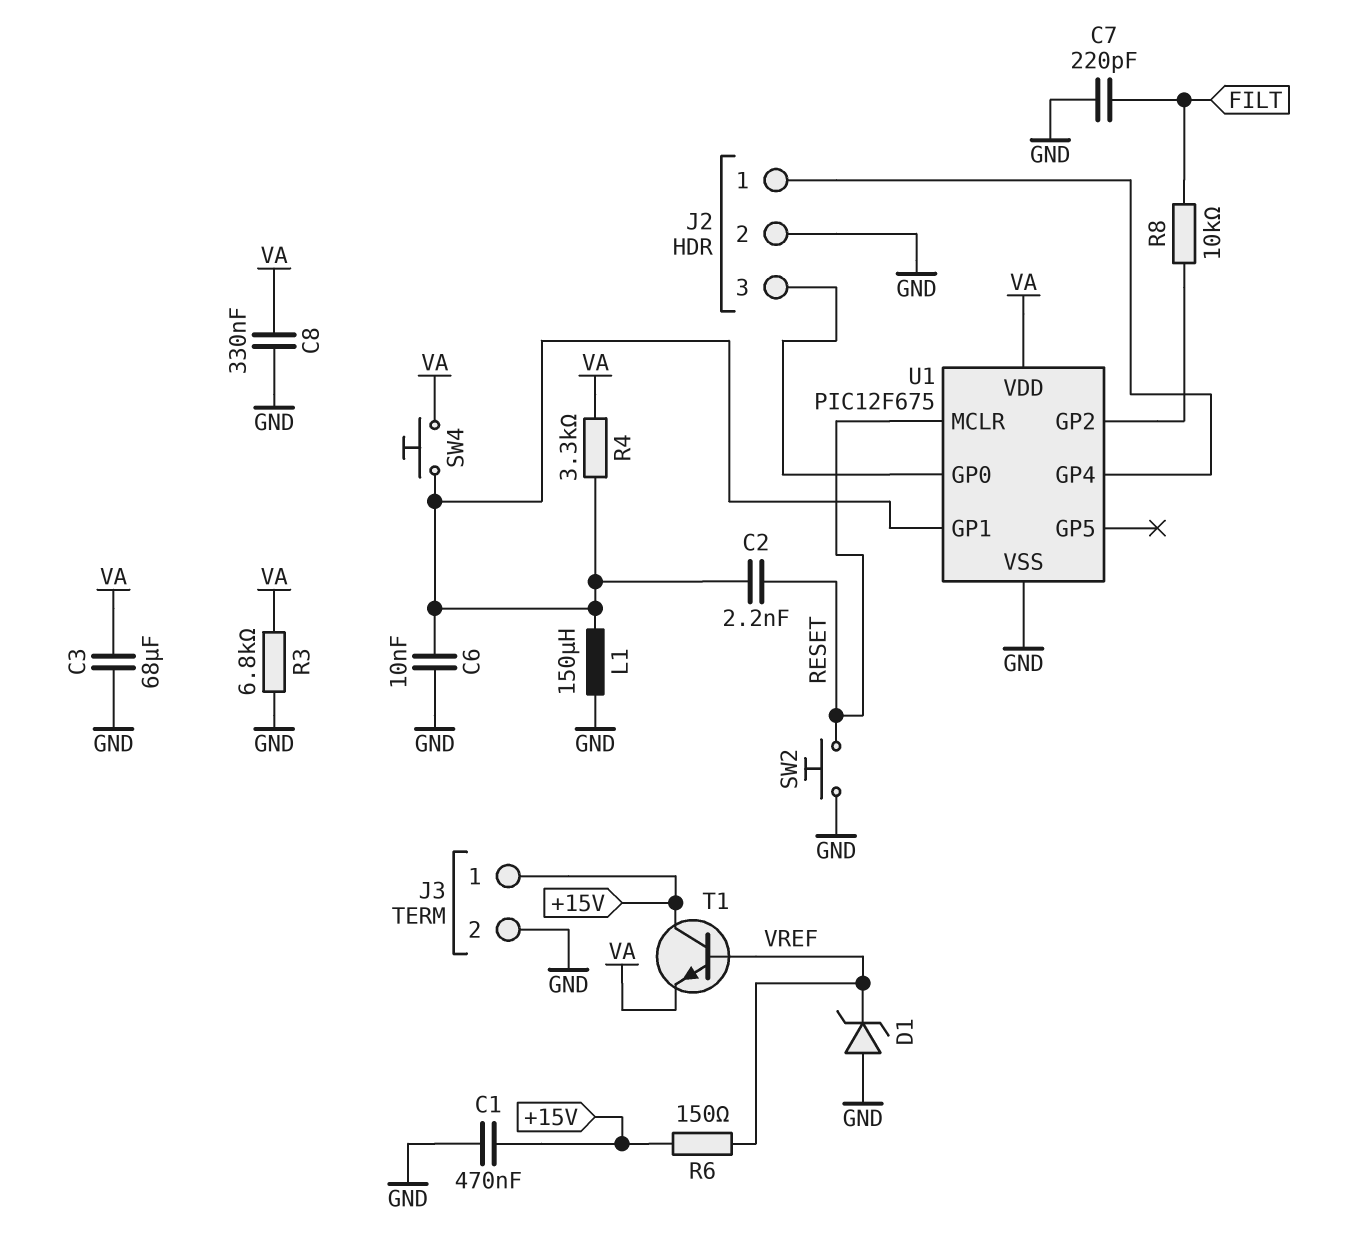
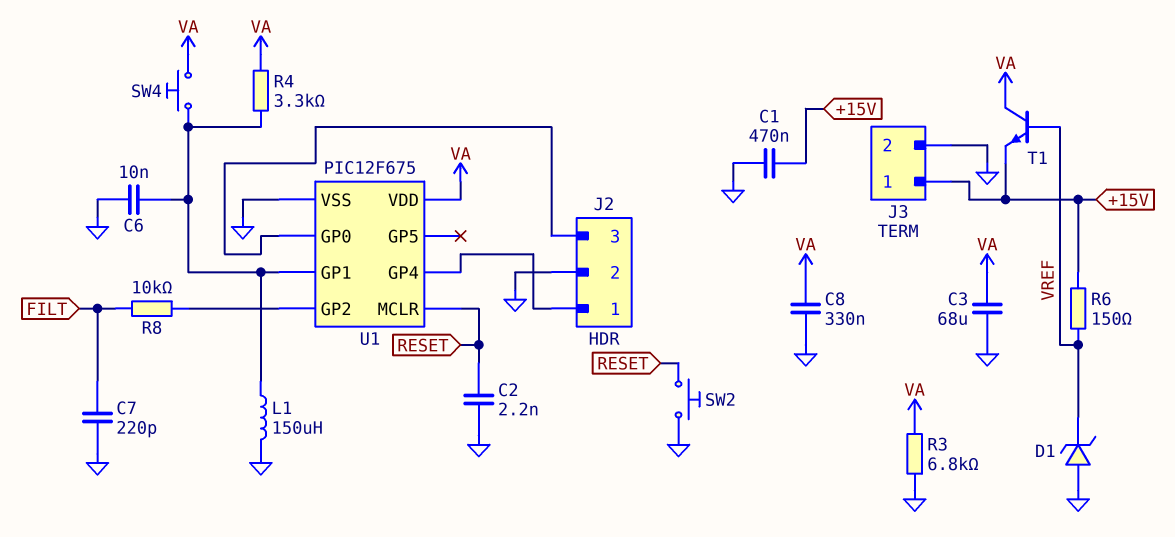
C2: 2.2nF (RESET, U1/GP1) -> 2.2nF (GND, RESET)
T1: NPN (B VREF, C +15V, E VA) -> NPN (B VREF, C VA, E +15V)

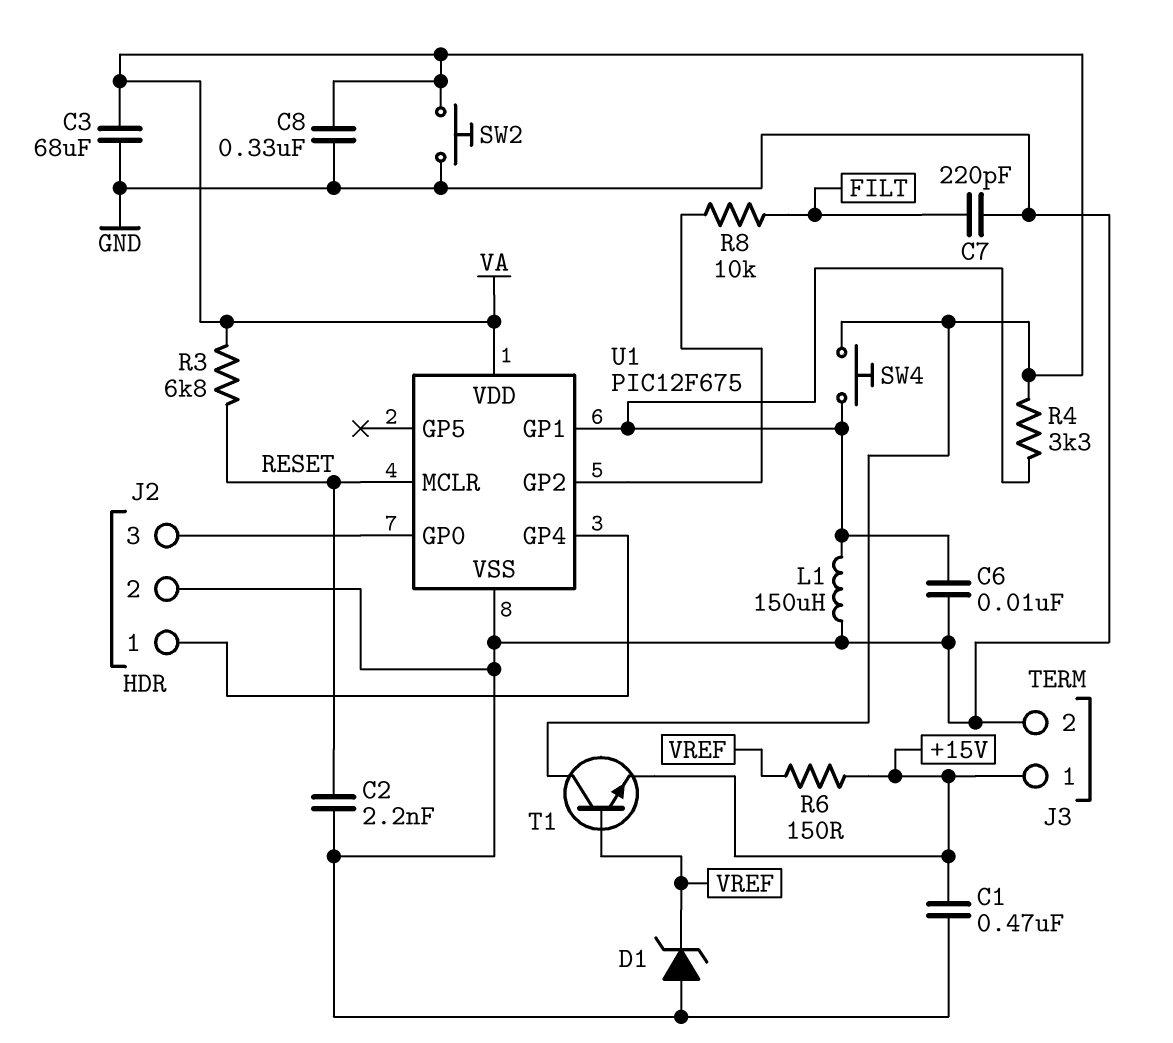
R3: 6.8k (GND, VA) -> 6.8k (RESET, VA)
SW2: button (GND, RESET) -> button (GND, VA)

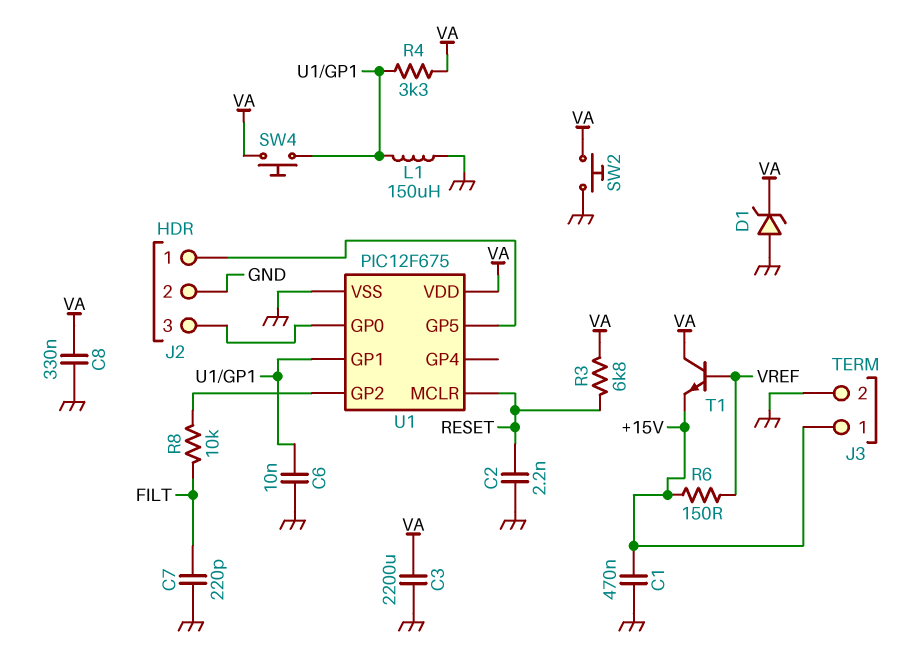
C3: 68uF (GND, VA) -> 2200uF (GND, VA)
D1: zener (A GND, K VREF) -> zener (A GND, K VA)
U1 pin GP4: J2/1 -> none
U1 pin GP5: none -> J2/1

